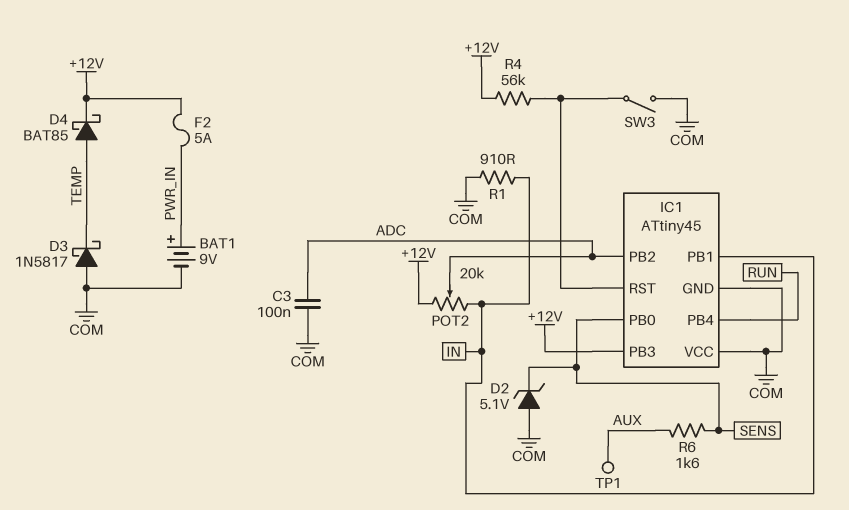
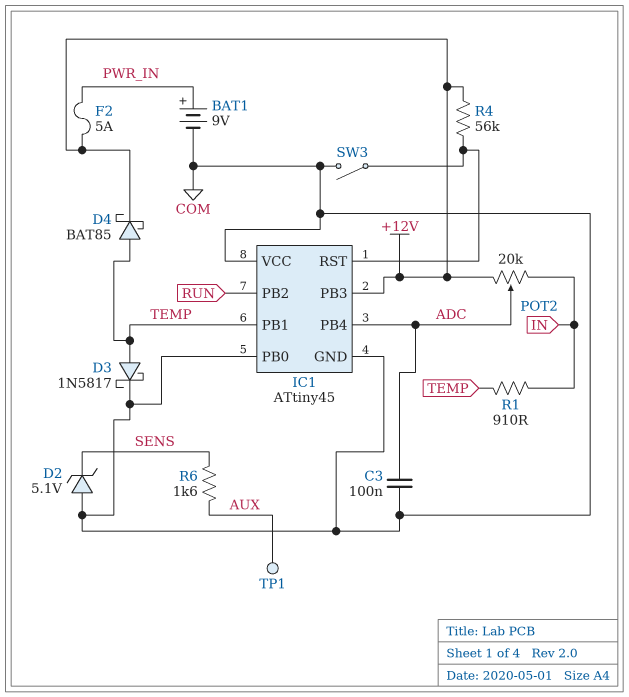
D3: schottky 1N5817 (A COM, K TEMP) -> schottky 1N5817 (A TEMP, K COM)
IC1 pin PB0: SENS -> COM
IC1 pin PB1: IN -> TEMP
IC1 pin PB2: ADC -> RUN
IC1 pin PB4: RUN -> ADC
R1: 910 (COM, IN) -> 910 (IN, TEMP)

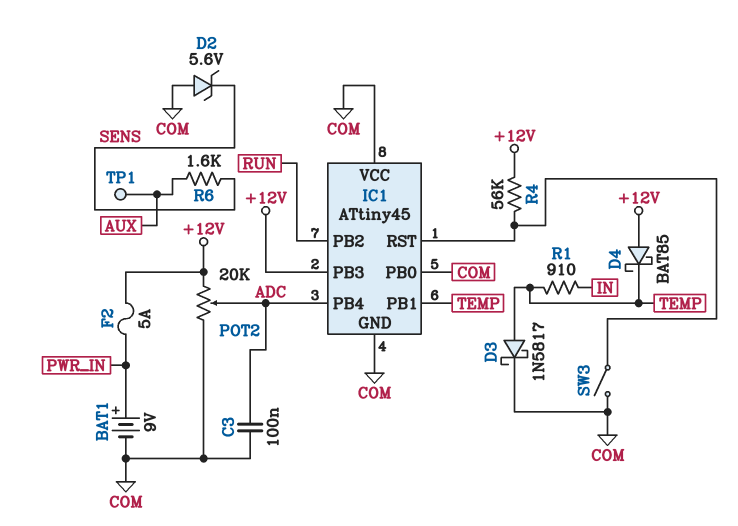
D2: zener 5.1V (A COM, K SENS) -> zener 5.6V (A COM, K SENS)
D4: schottky BAT85 (A TEMP, K +12V) -> schottky BAT85 (A +12V, K TEMP)
POT2: 20k (+12V, IN, wiper ADC) -> 20k (+12V, COM, wiper ADC)

